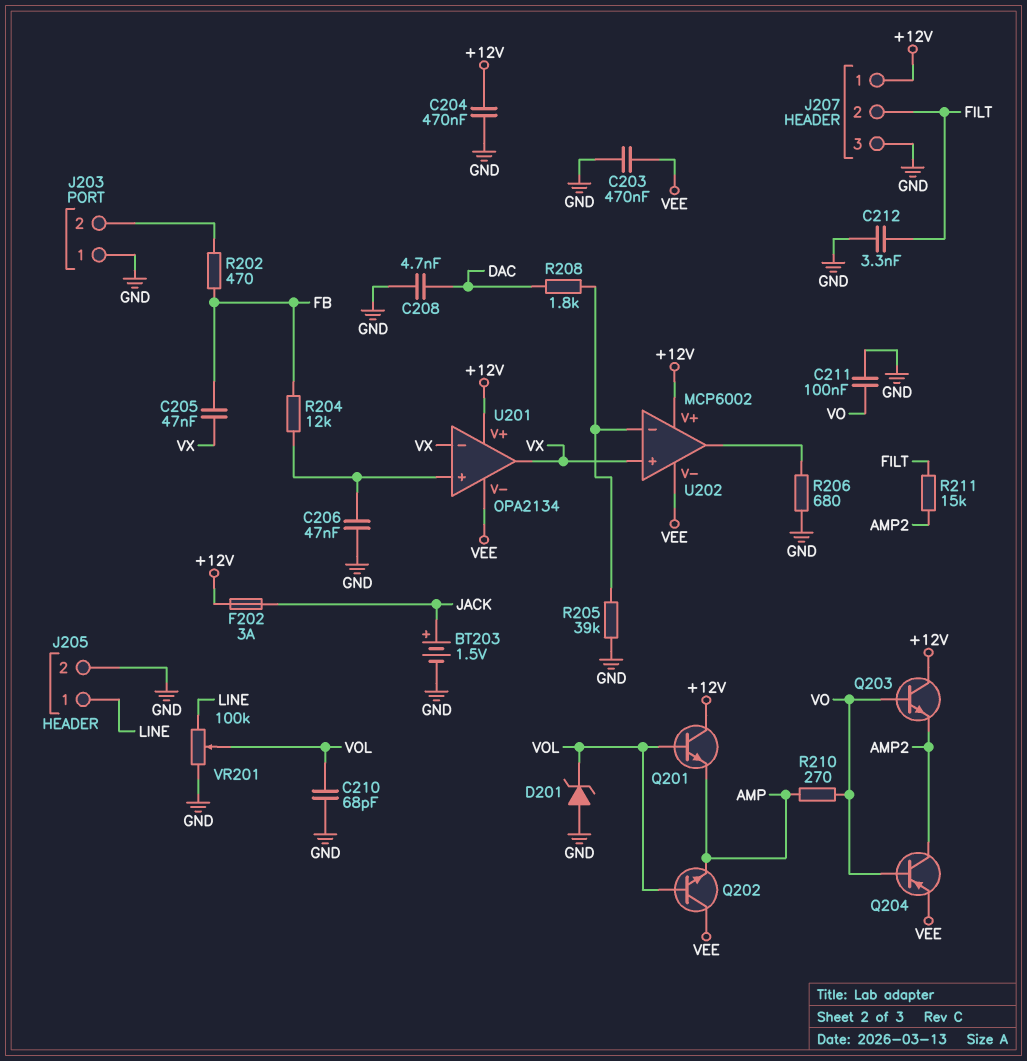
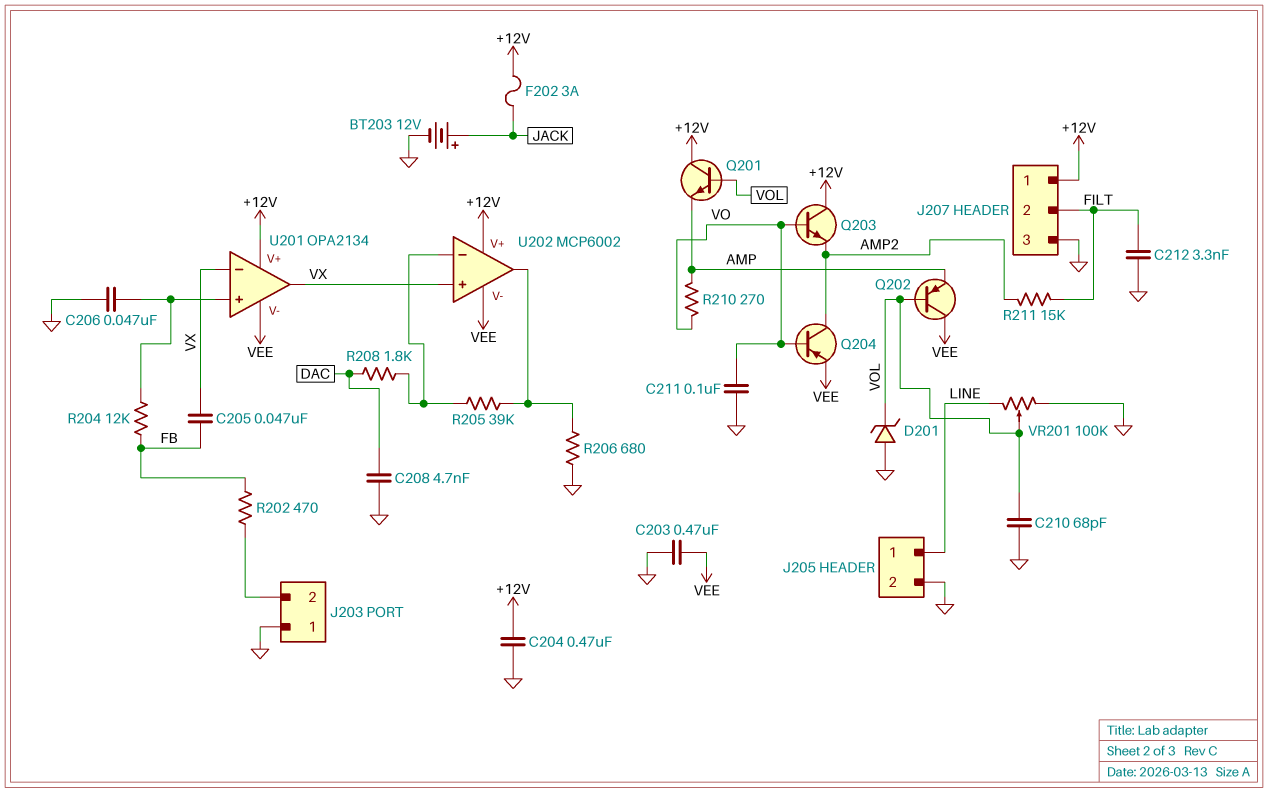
BT203: 1.5V (plus JACK, minus GND) -> 12V (plus JACK, minus GND)
Q202: NPN (B VOL, C VEE, E AMP) -> PNP (B VOL, C VEE, E AMP)
R205: 39k (GND, U202/in-) -> 39k (U202/in-, U202/out)

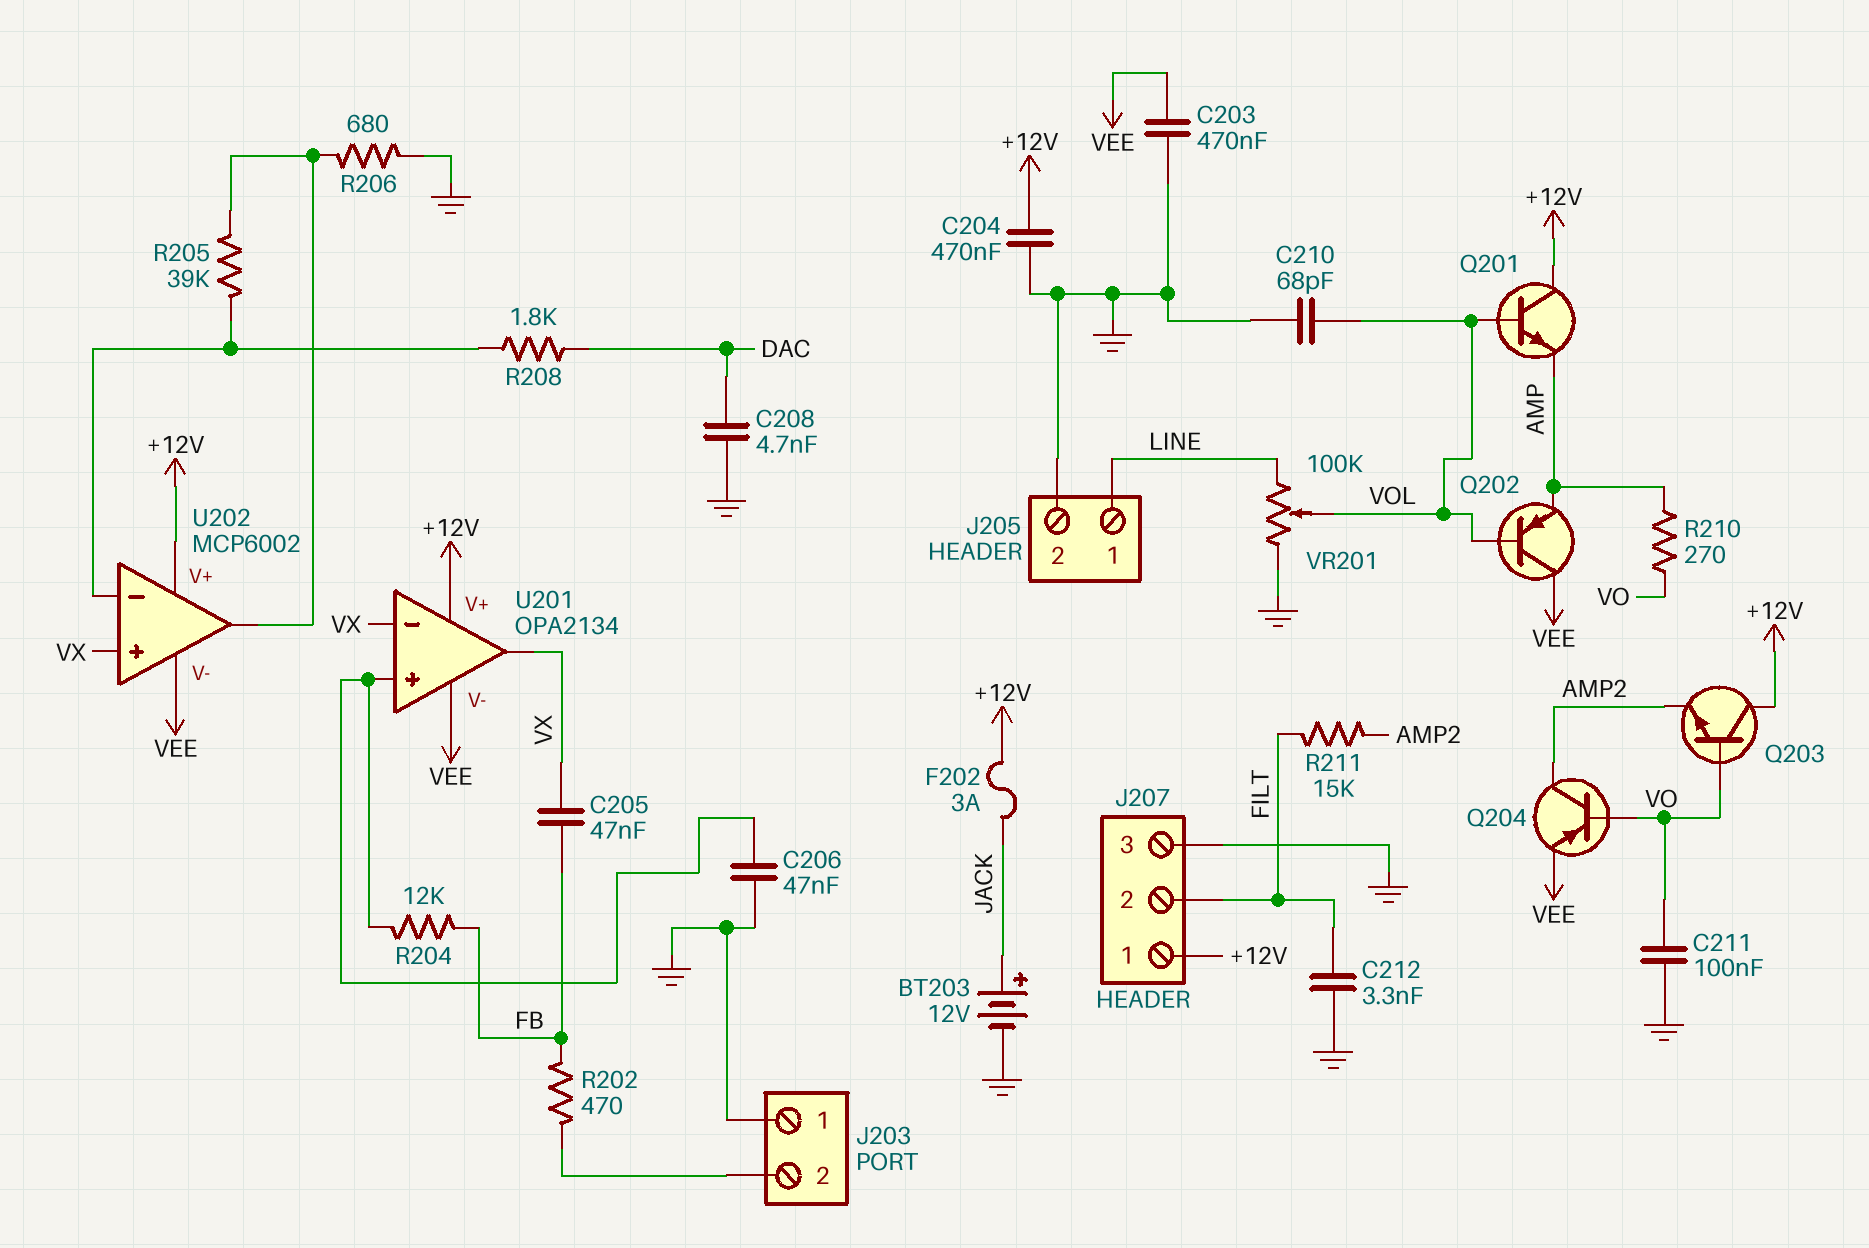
D201: zener (A GND, K VOL) -> none

